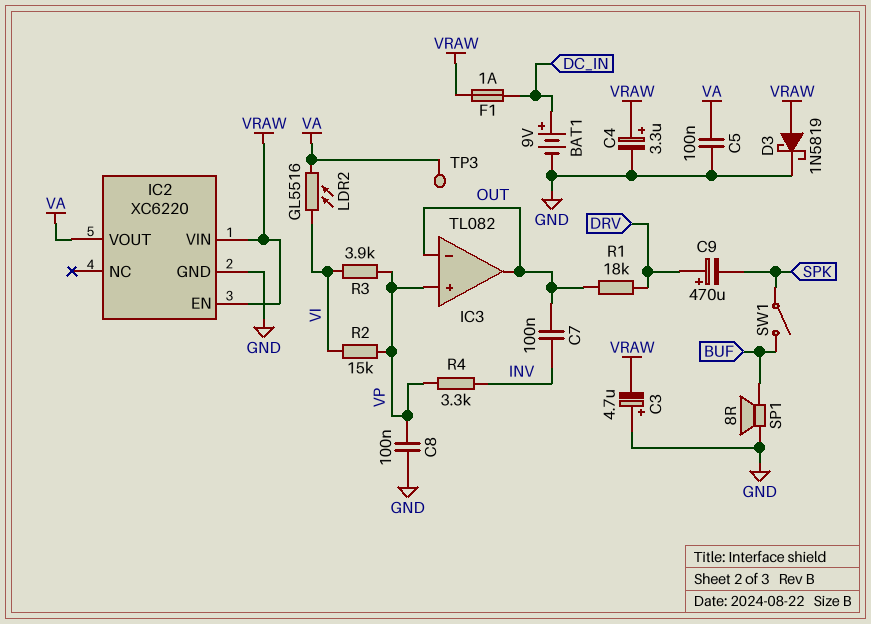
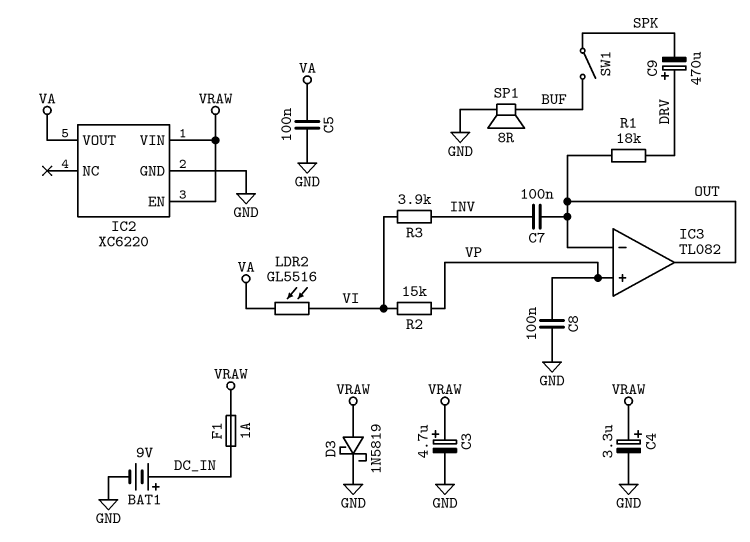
C3: 4.7uF (plus GND, minus VRAW) -> 4.7uF (plus VRAW, minus GND)
R3: 3.9k (VI, VP) -> 3.9k (INV, VI)
R4: 3.3k (INV, VP) -> none
TP3: test point (VA) -> none

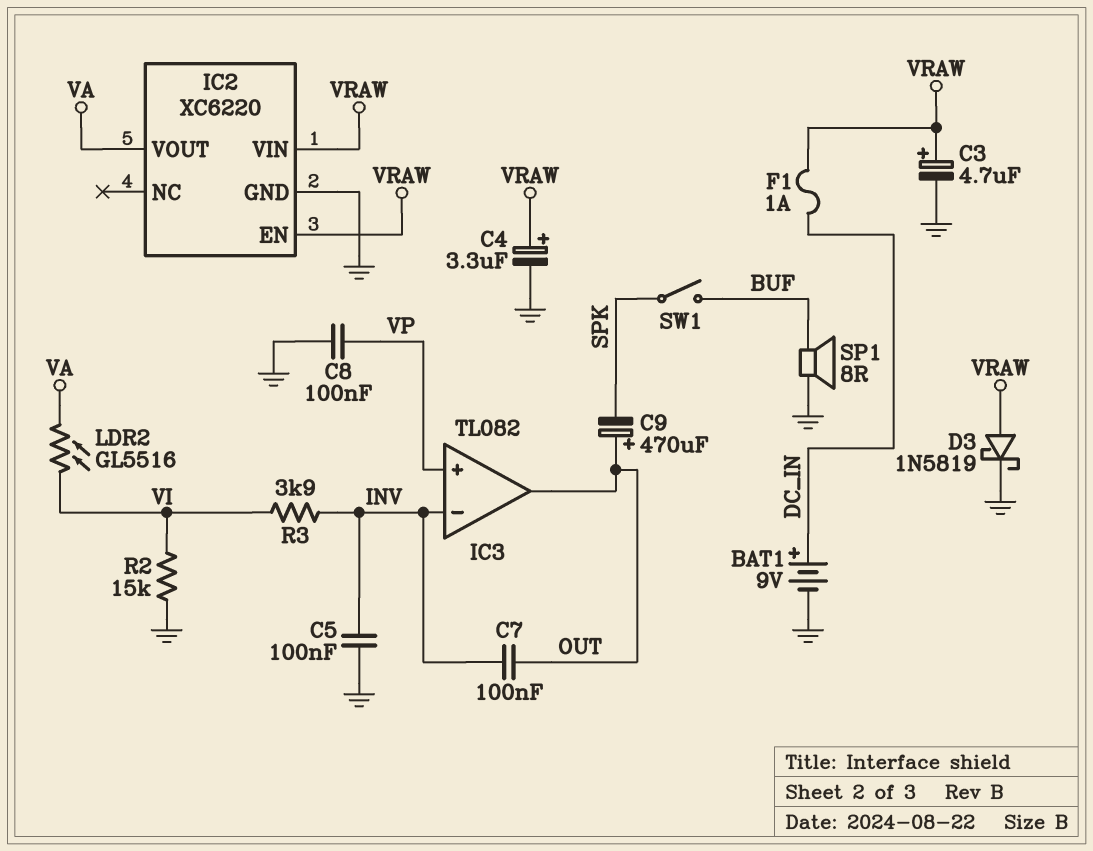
C5: 100nF (GND, VA) -> 100nF (GND, INV)
C9: 470uF (plus DRV, minus SPK) -> 470uF (plus OUT, minus SPK)
IC3 pin in-: OUT -> INV
R1: 18k (DRV, OUT) -> none
R2: 15k (VI, VP) -> 15k (GND, VI)

